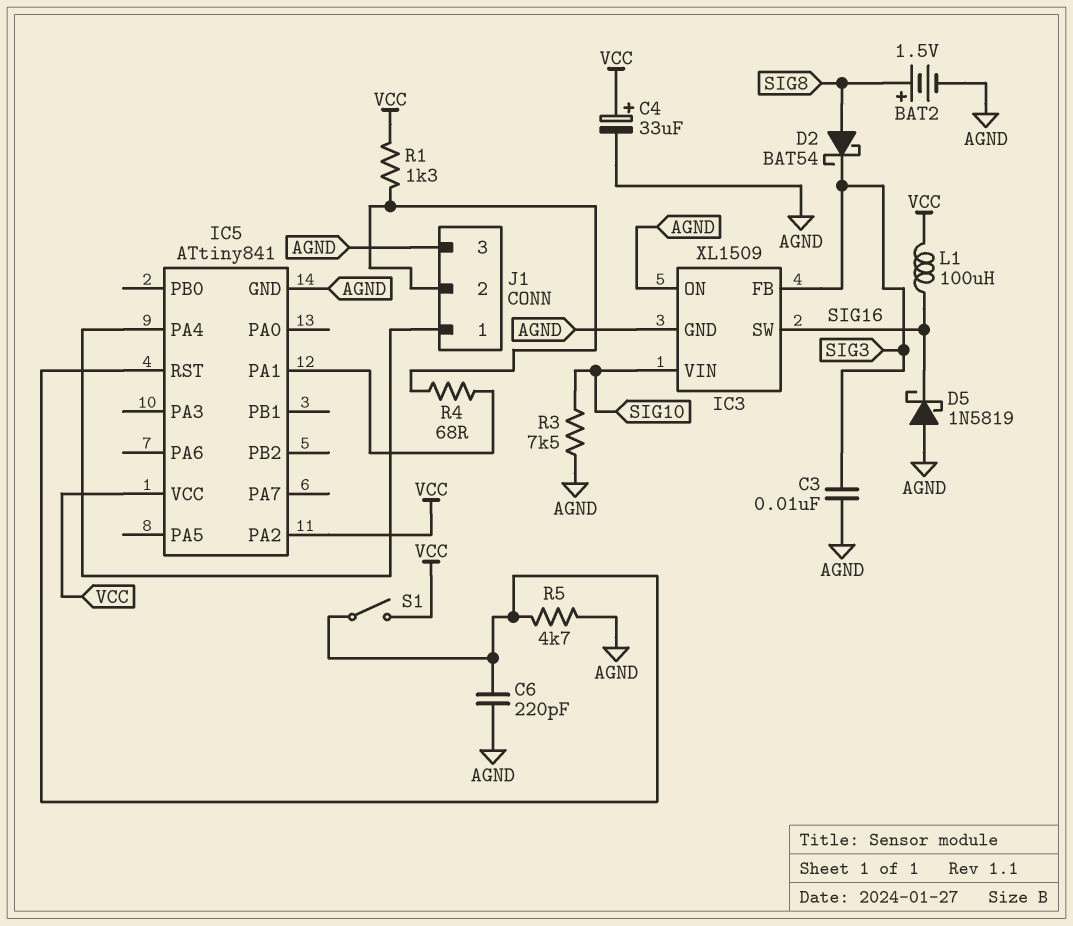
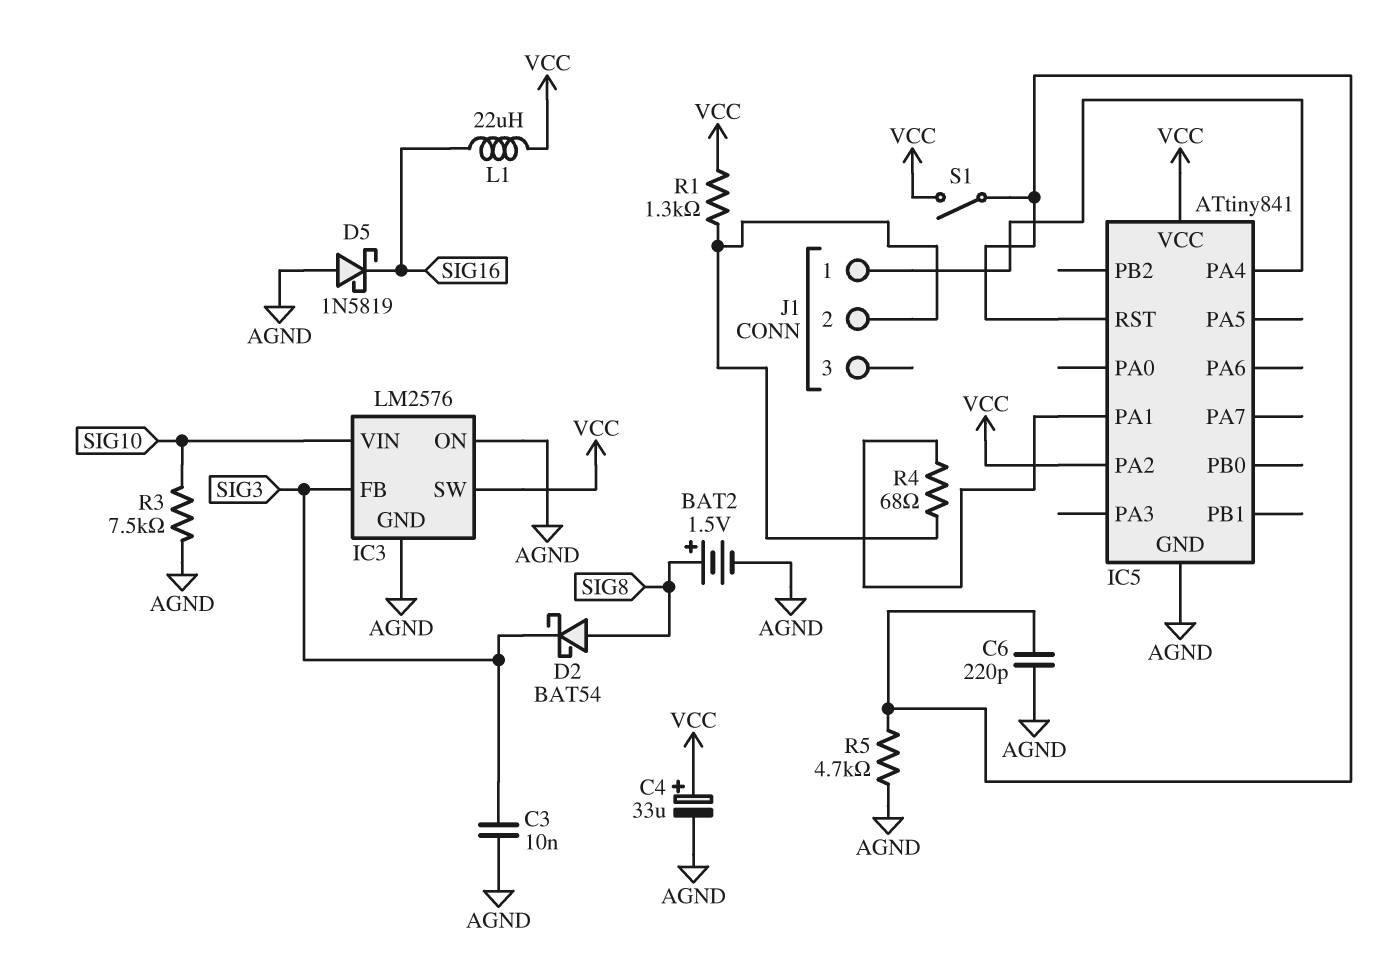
IC3: XL1509 -> LM2576
IC3 pin SW: SIG16 -> VCC
J1 pin 3: AGND -> none
L1: 100uH (SIG16, VCC) -> 22uH (SIG16, VCC)

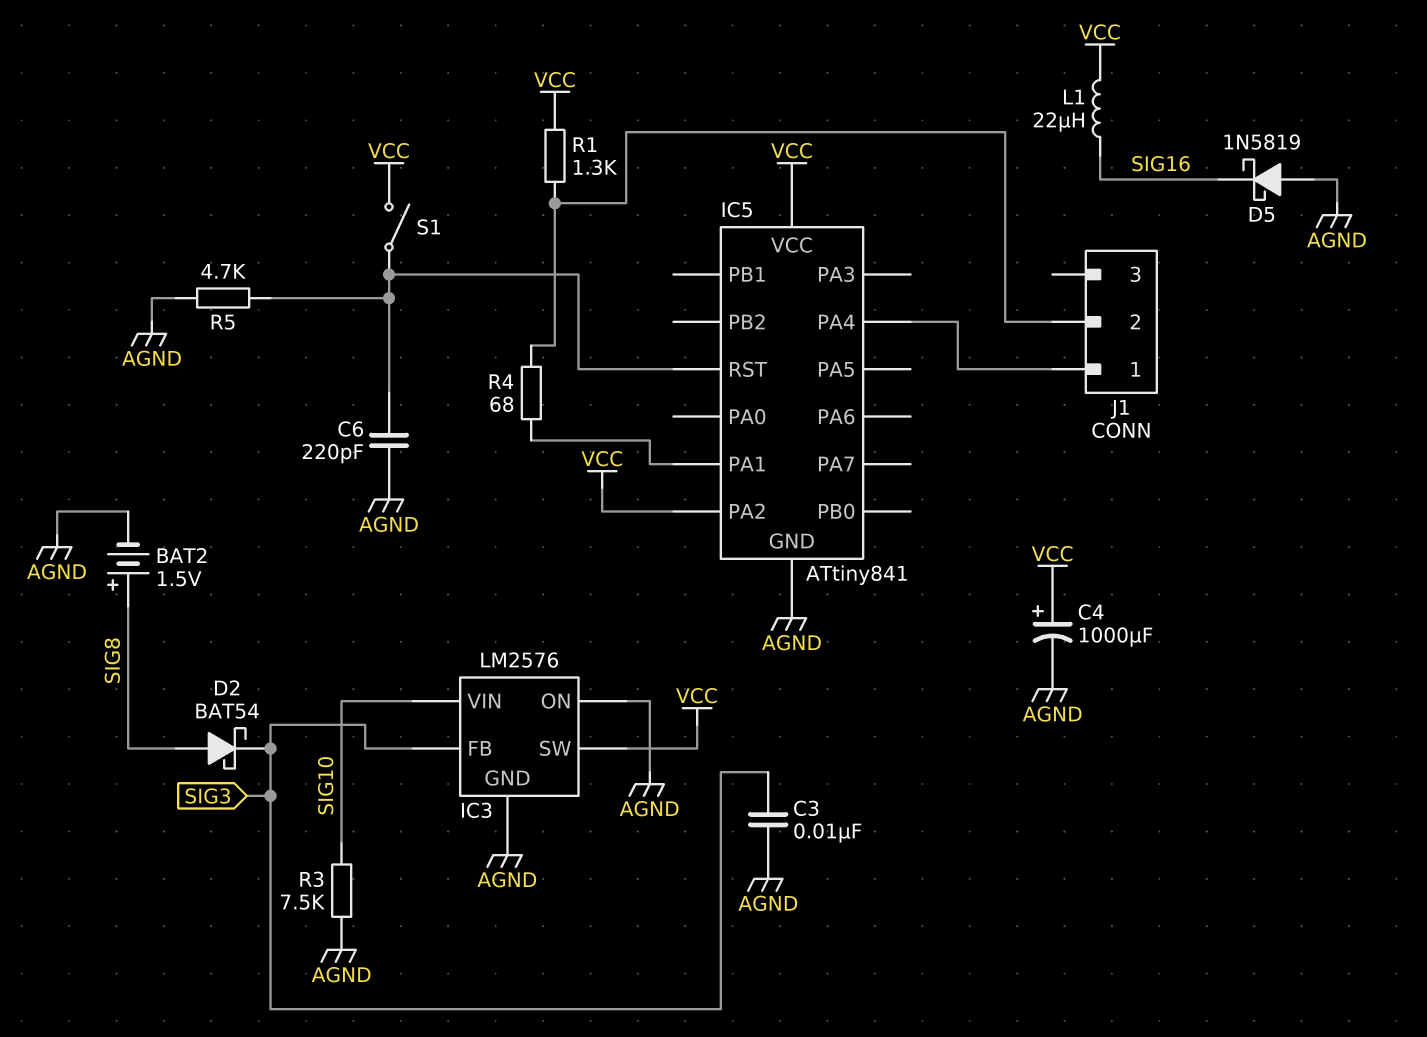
C4: 33uF (plus VCC, minus AGND) -> 1000uF (plus VCC, minus AGND)

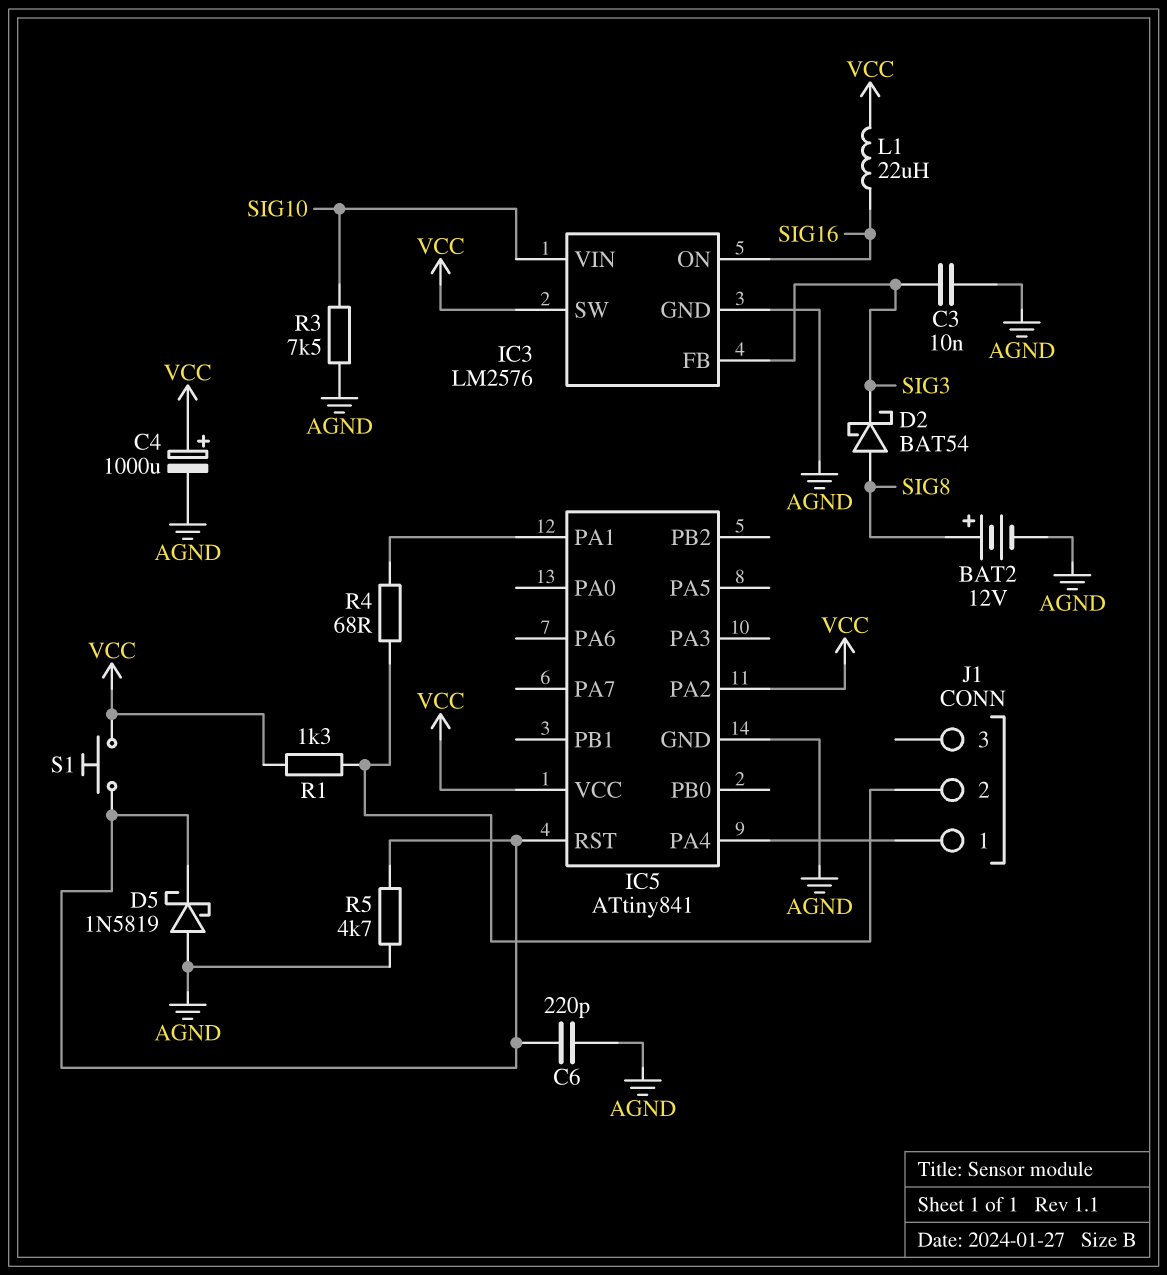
BAT2: 1.5V (plus SIG8, minus AGND) -> 12V (plus SIG8, minus AGND)
D5: schottky 1N5819 (A AGND, K SIG16) -> schottky 1N5819 (A AGND, K IC5/RST)
IC3 pin ON: AGND -> SIG16
S1: switch (IC5/RST, VCC) -> button (IC5/RST, VCC)

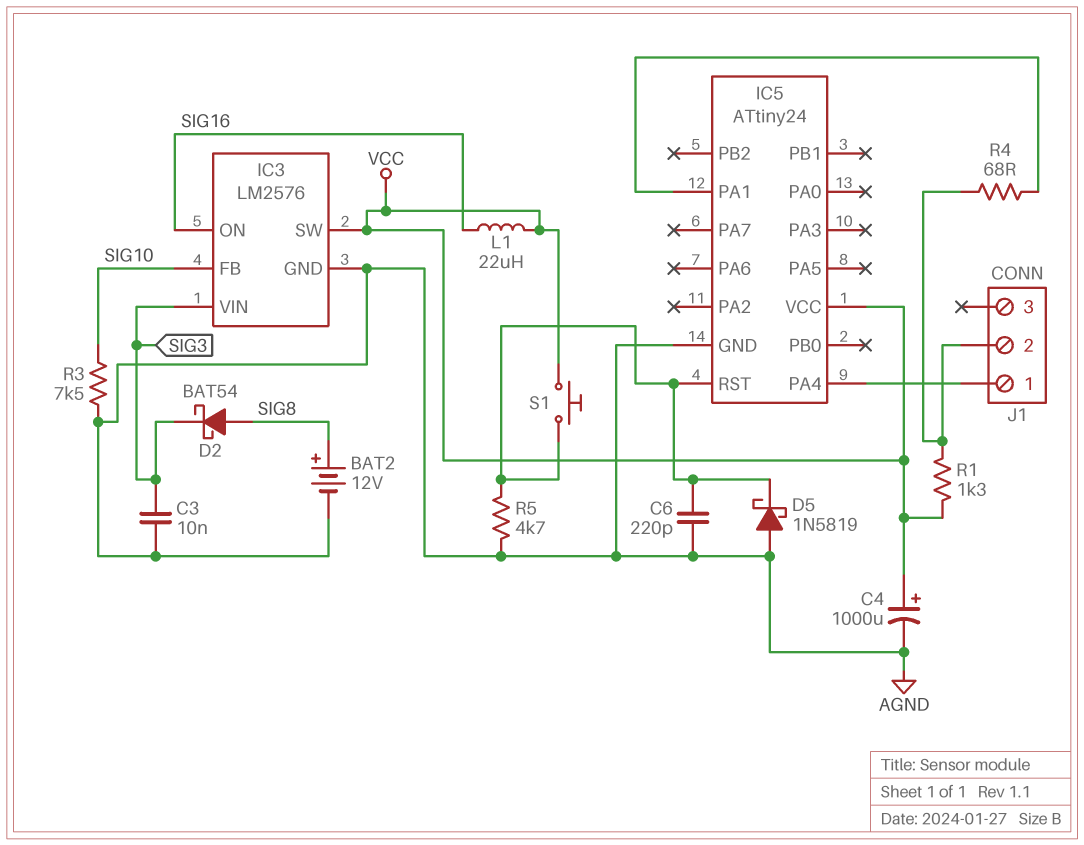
IC3 pin FB: SIG3 -> SIG10
IC3 pin VIN: SIG10 -> SIG3
IC5: ATtiny841 -> ATtiny24
IC5 pin PA2: VCC -> none

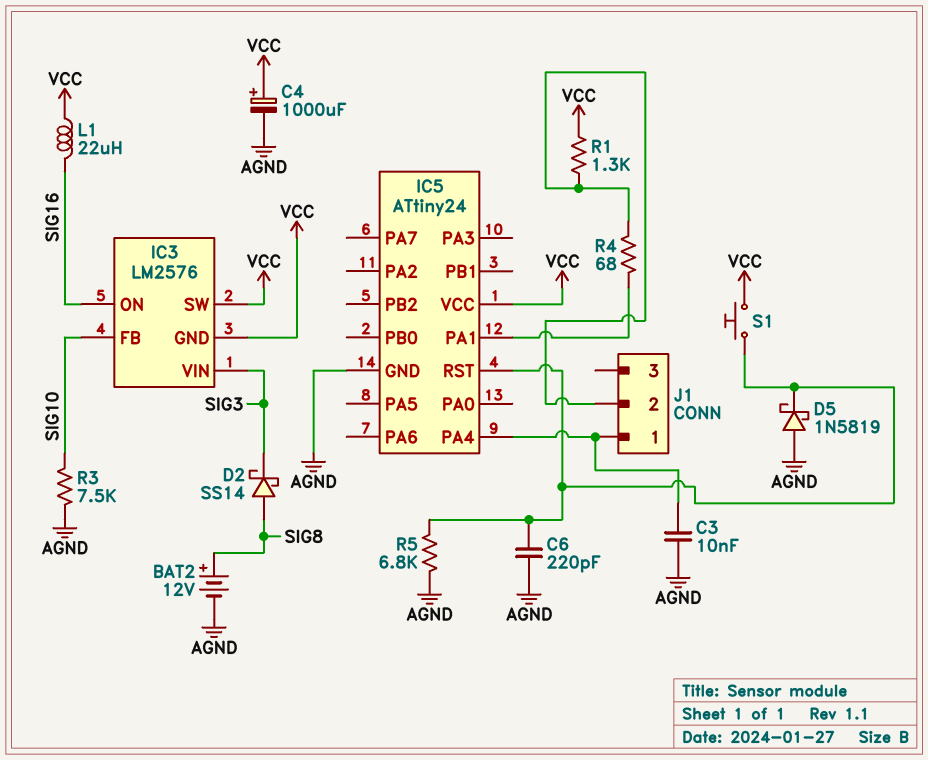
C3: 10nF (AGND, SIG3) -> 10nF (AGND, IC5/PA4)
D2: schottky BAT54 (A SIG8, K SIG3) -> schottky SS14 (A SIG8, K SIG3)
IC3 pin GND: AGND -> VCC
R5: 4.7k (AGND, IC5/RST) -> 6.8k (AGND, IC5/RST)

